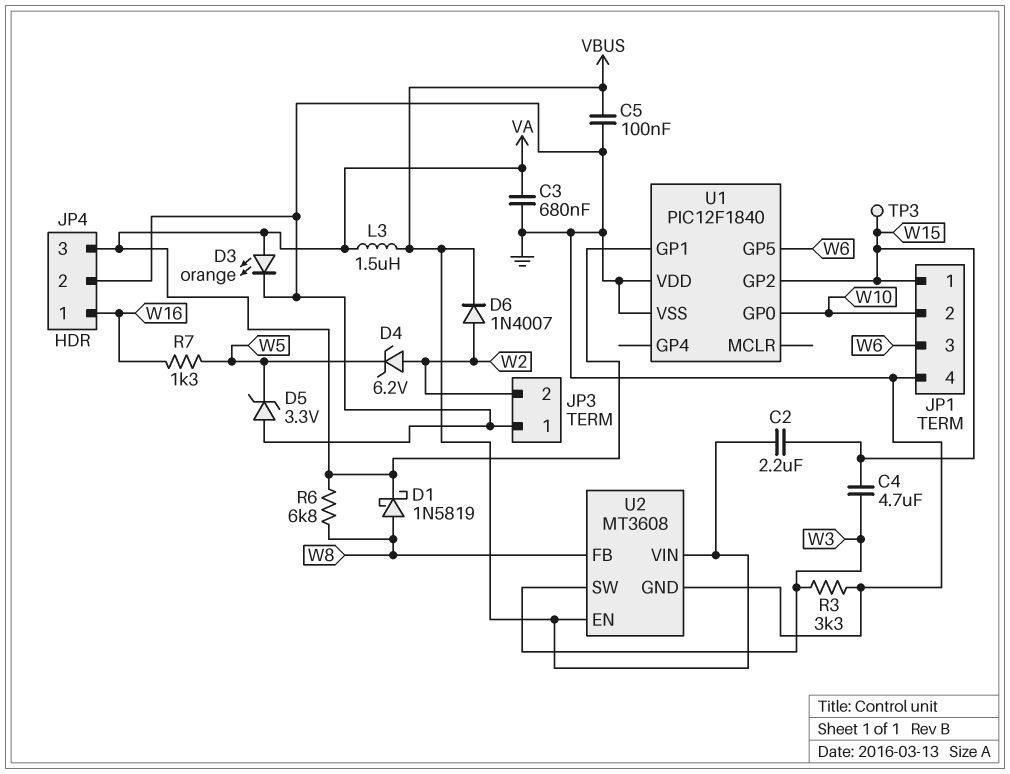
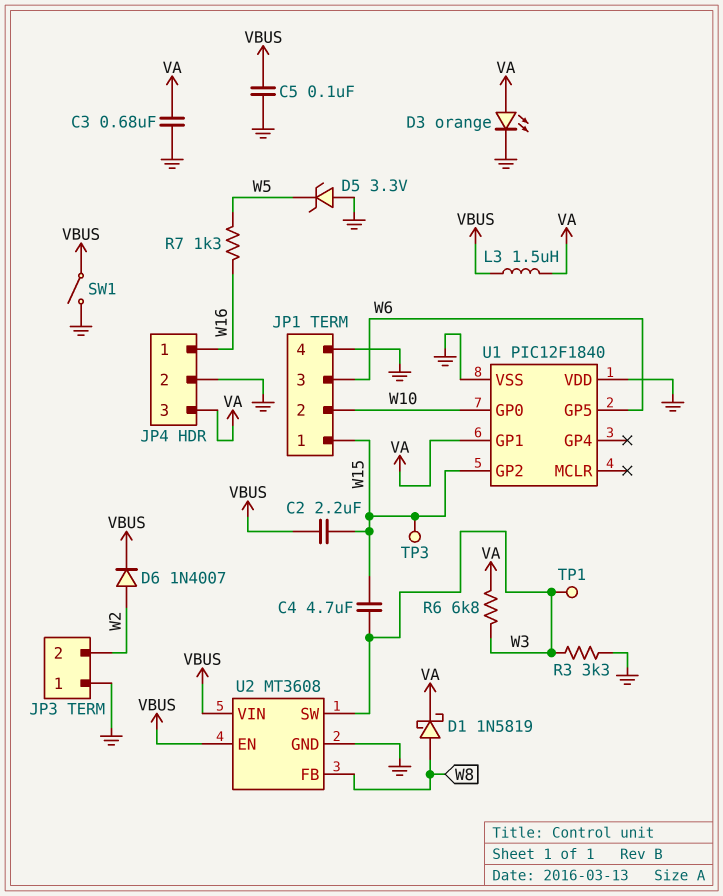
D4: zener 6.2V (A W2, K W5) -> none
R6: 6.8k (VA, W8) -> 6.8k (VA, W3)
SW1: none -> switch (GND, VBUS)
TP1: none -> test point (W3)

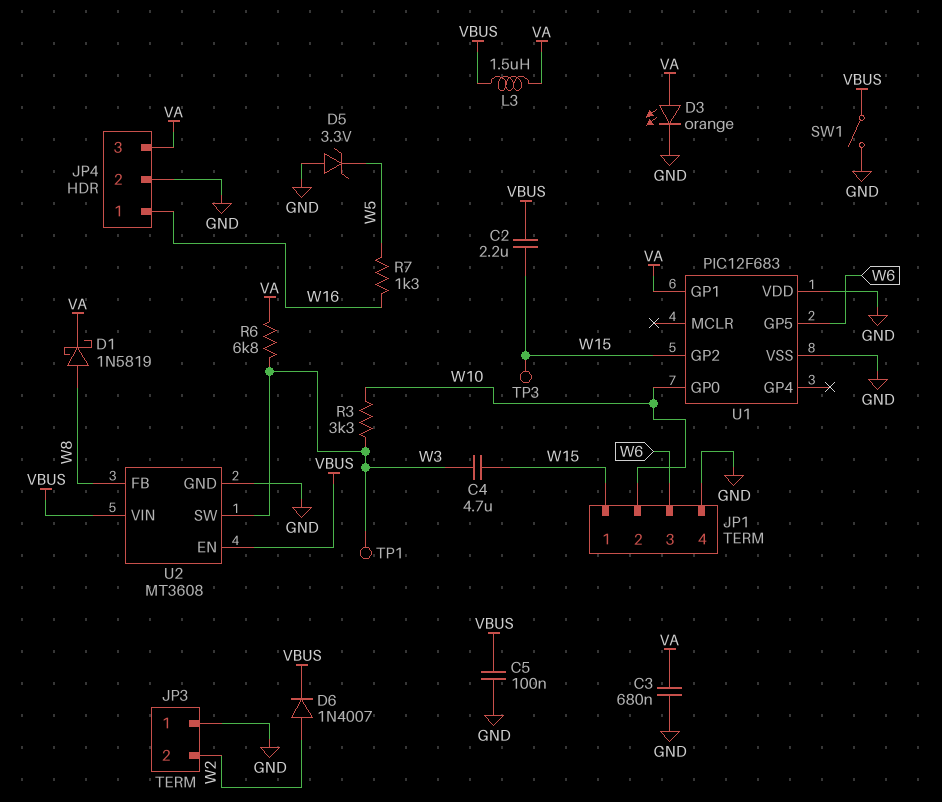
R3: 3.3k (GND, W3) -> 3.3k (W3, W10)
U1: PIC12F1840 -> PIC12F683

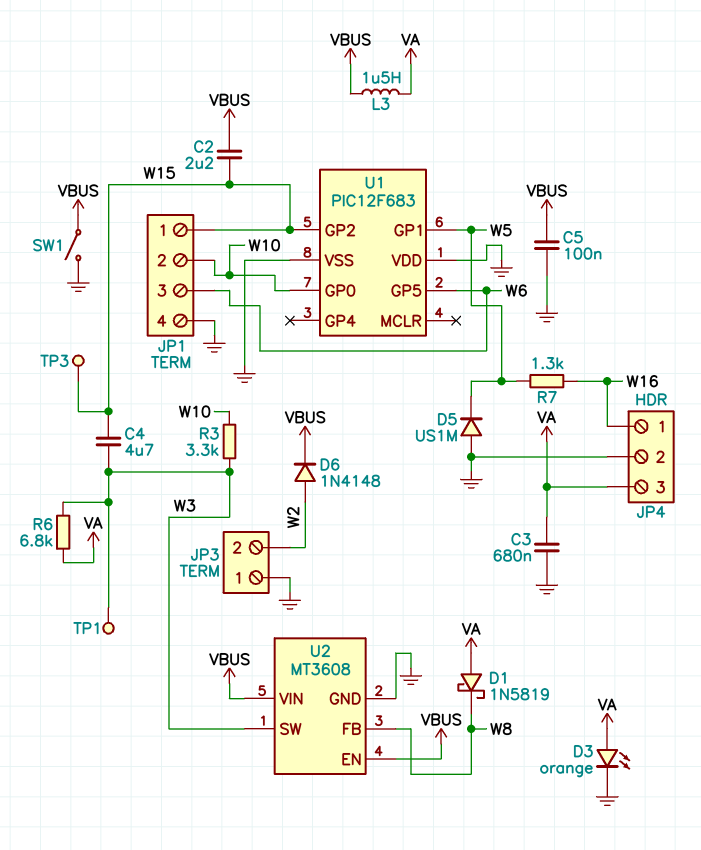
D1: schottky 1N5819 (A W8, K VA) -> schottky 1N5819 (A VA, K W8)
D5: zener 3.3V (A GND, K W5) -> diode US1M (A GND, K W5)
D6: diode 1N4007 (A W2, K VBUS) -> diode 1N4148 (A W2, K VBUS)
U1 pin GP1: VA -> W5

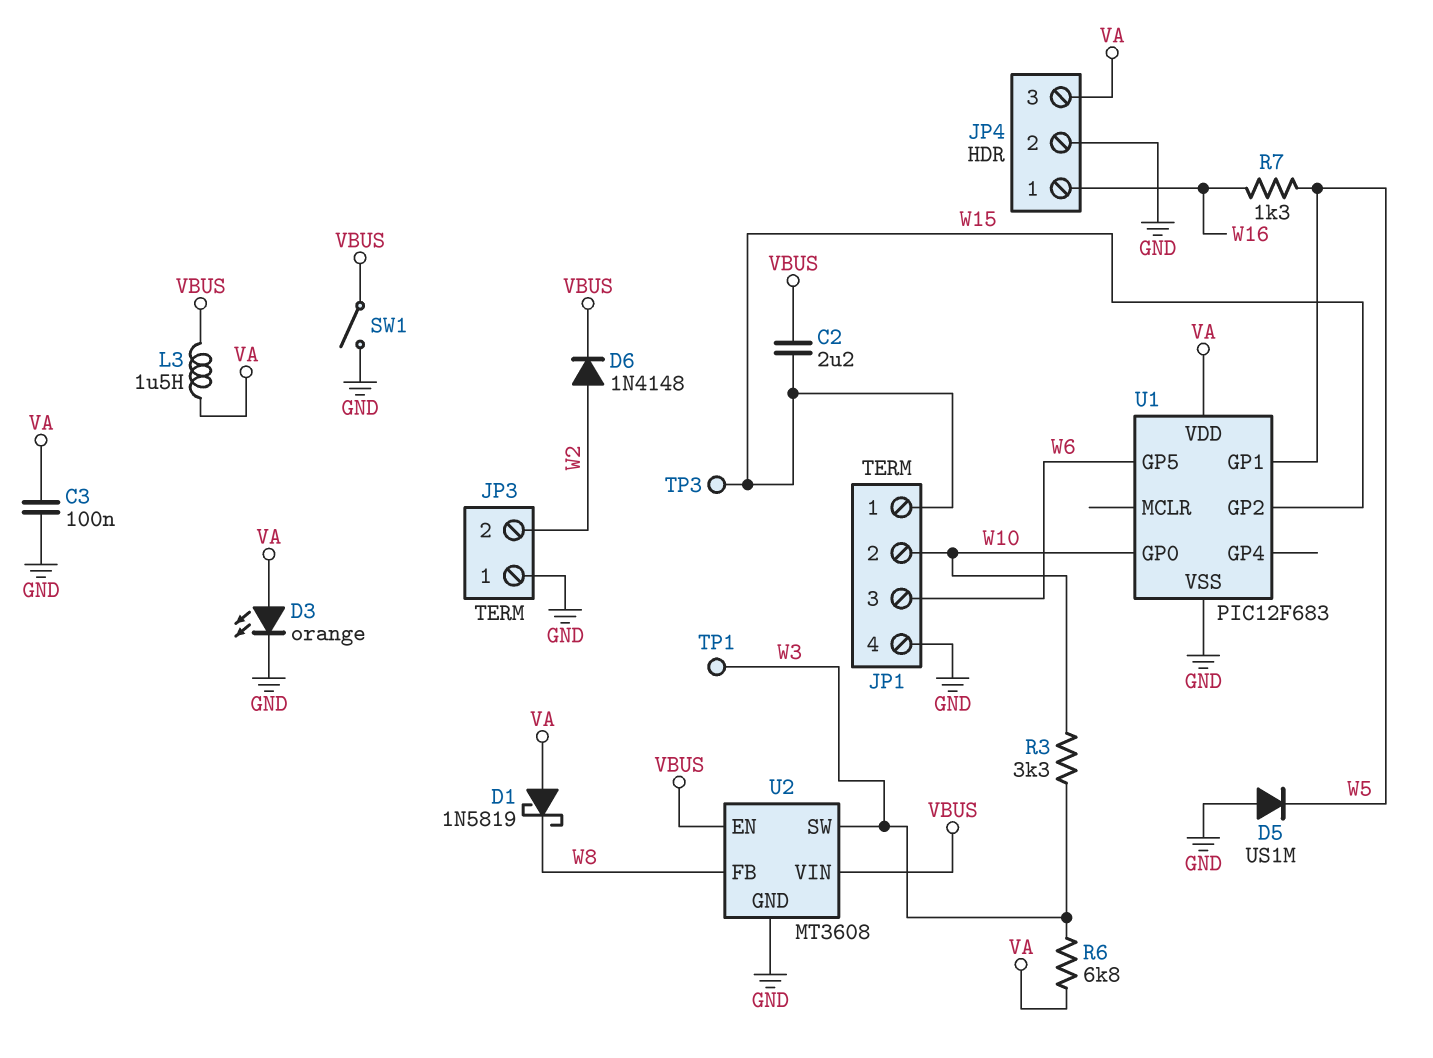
C3: 680nF (GND, VA) -> 100nF (GND, VA)
C4: 4.7uF (W3, W15) -> none
C5: 100nF (GND, VBUS) -> none
U1 pin VDD: GND -> VA

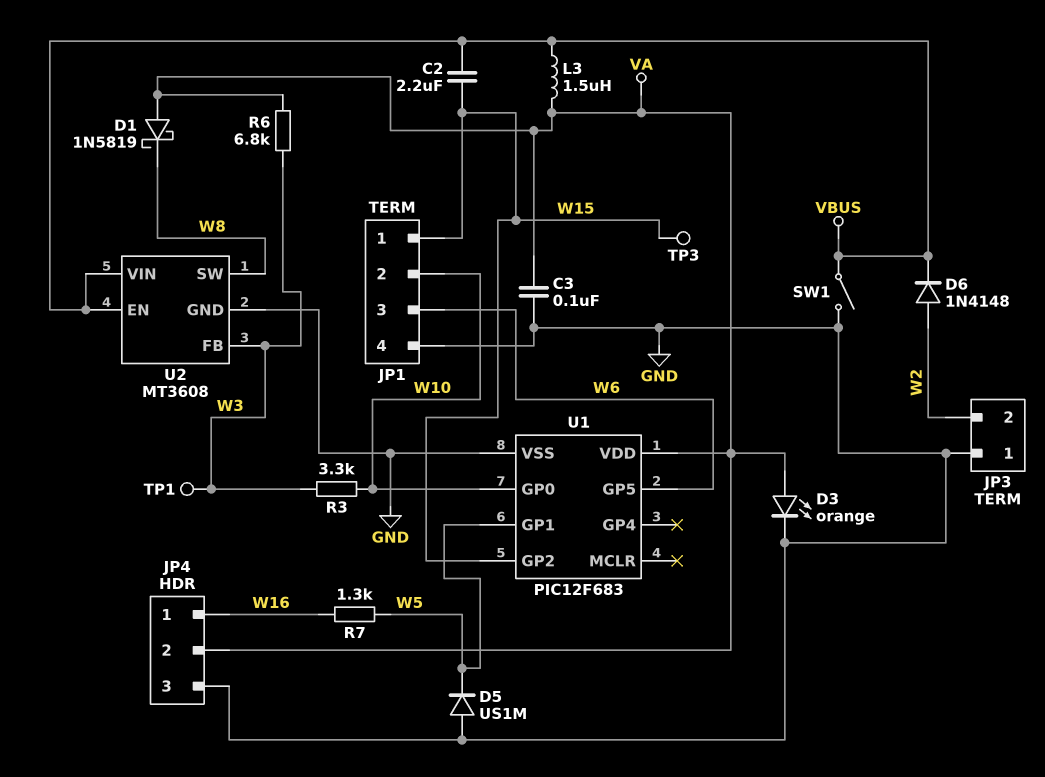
JP4 pin 2: GND -> VA
JP4 pin 3: VA -> GND
U2 pin FB: W8 -> W3
U2 pin SW: W3 -> W8

